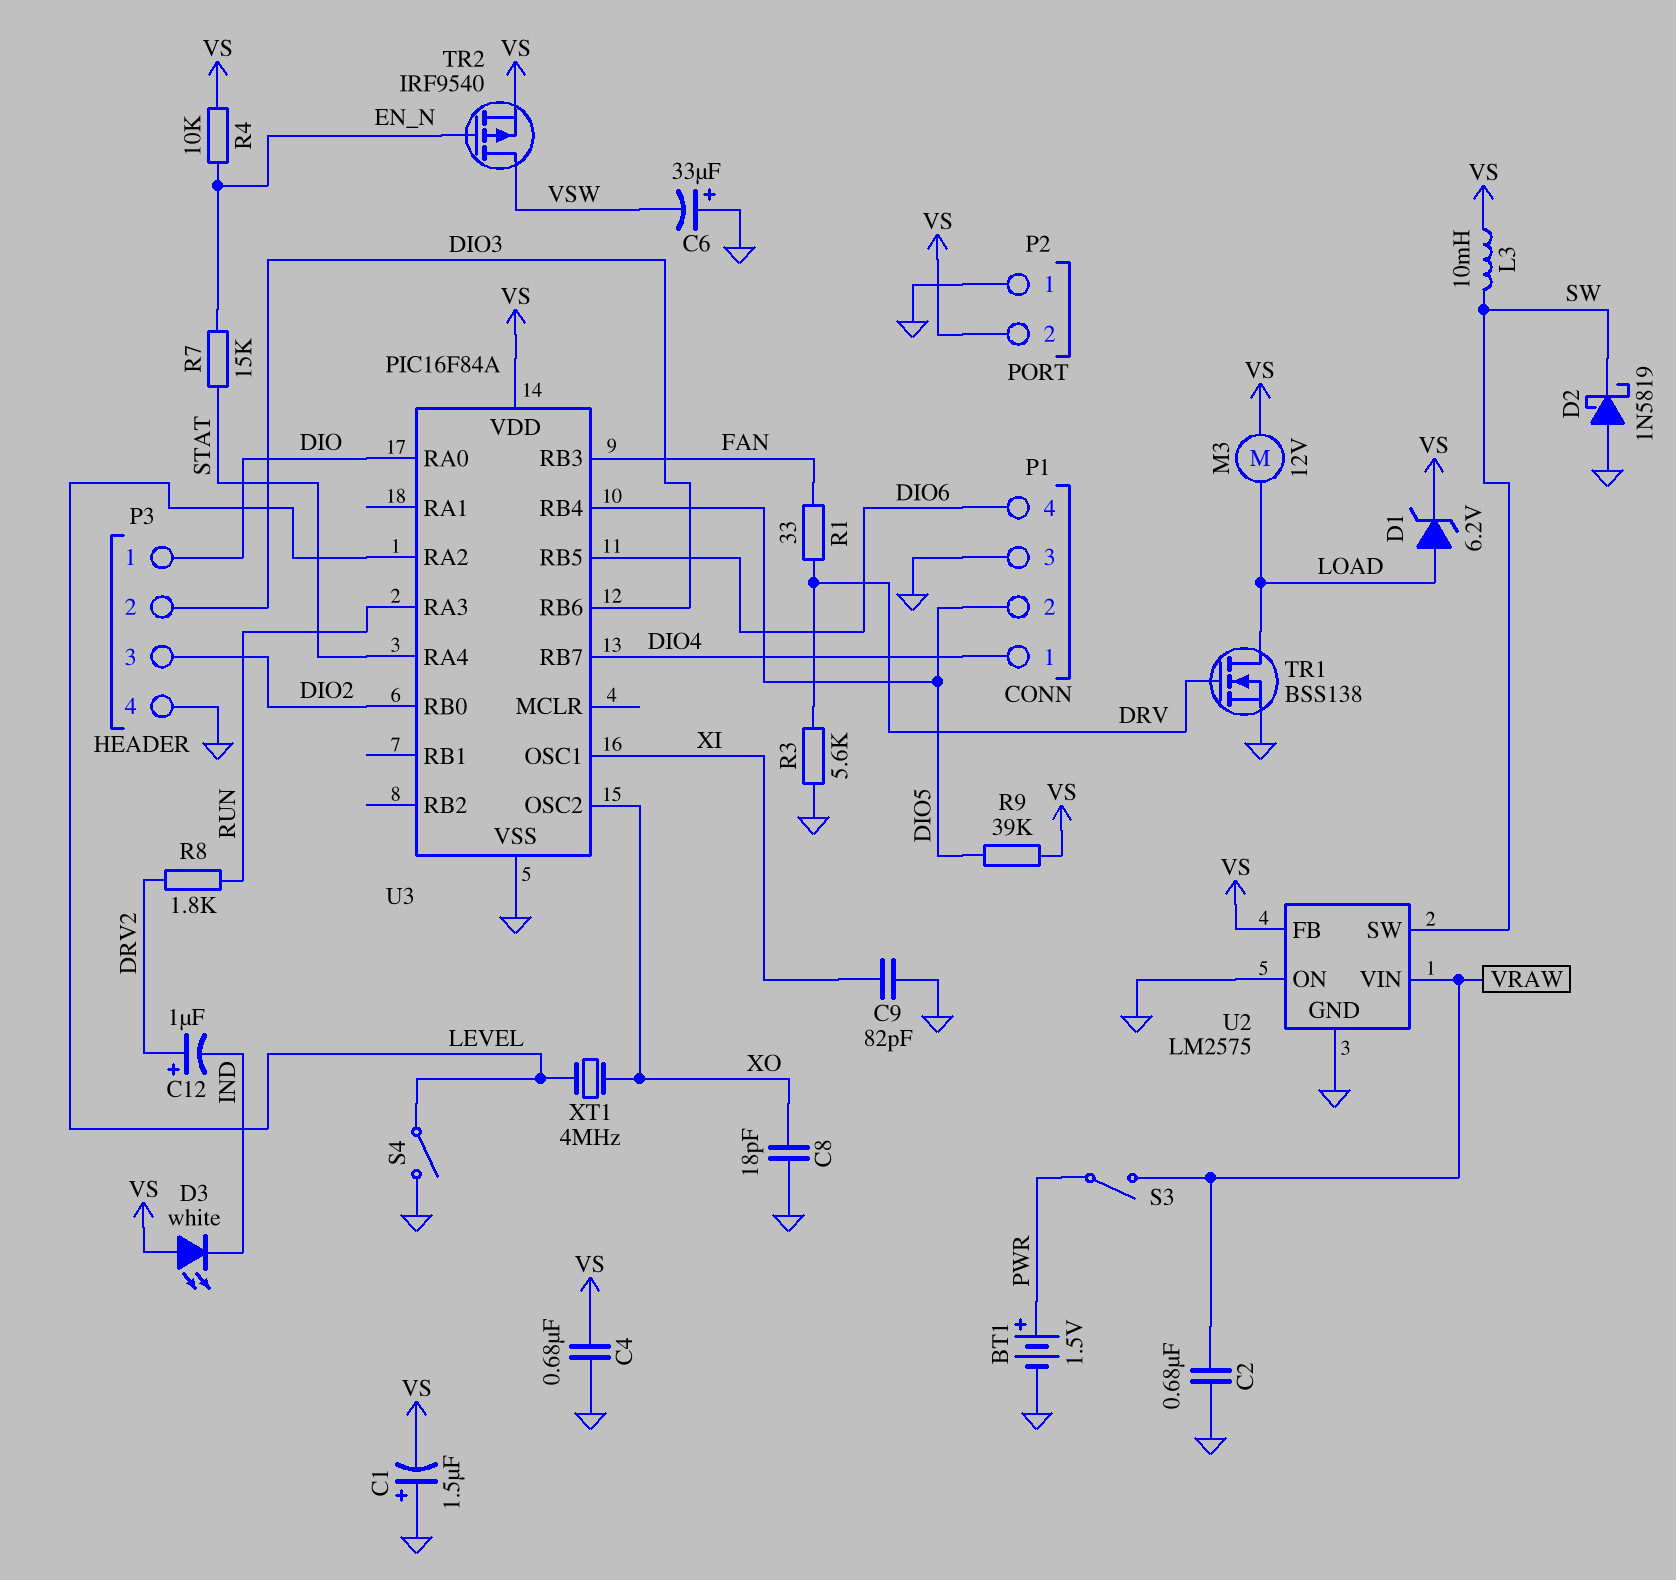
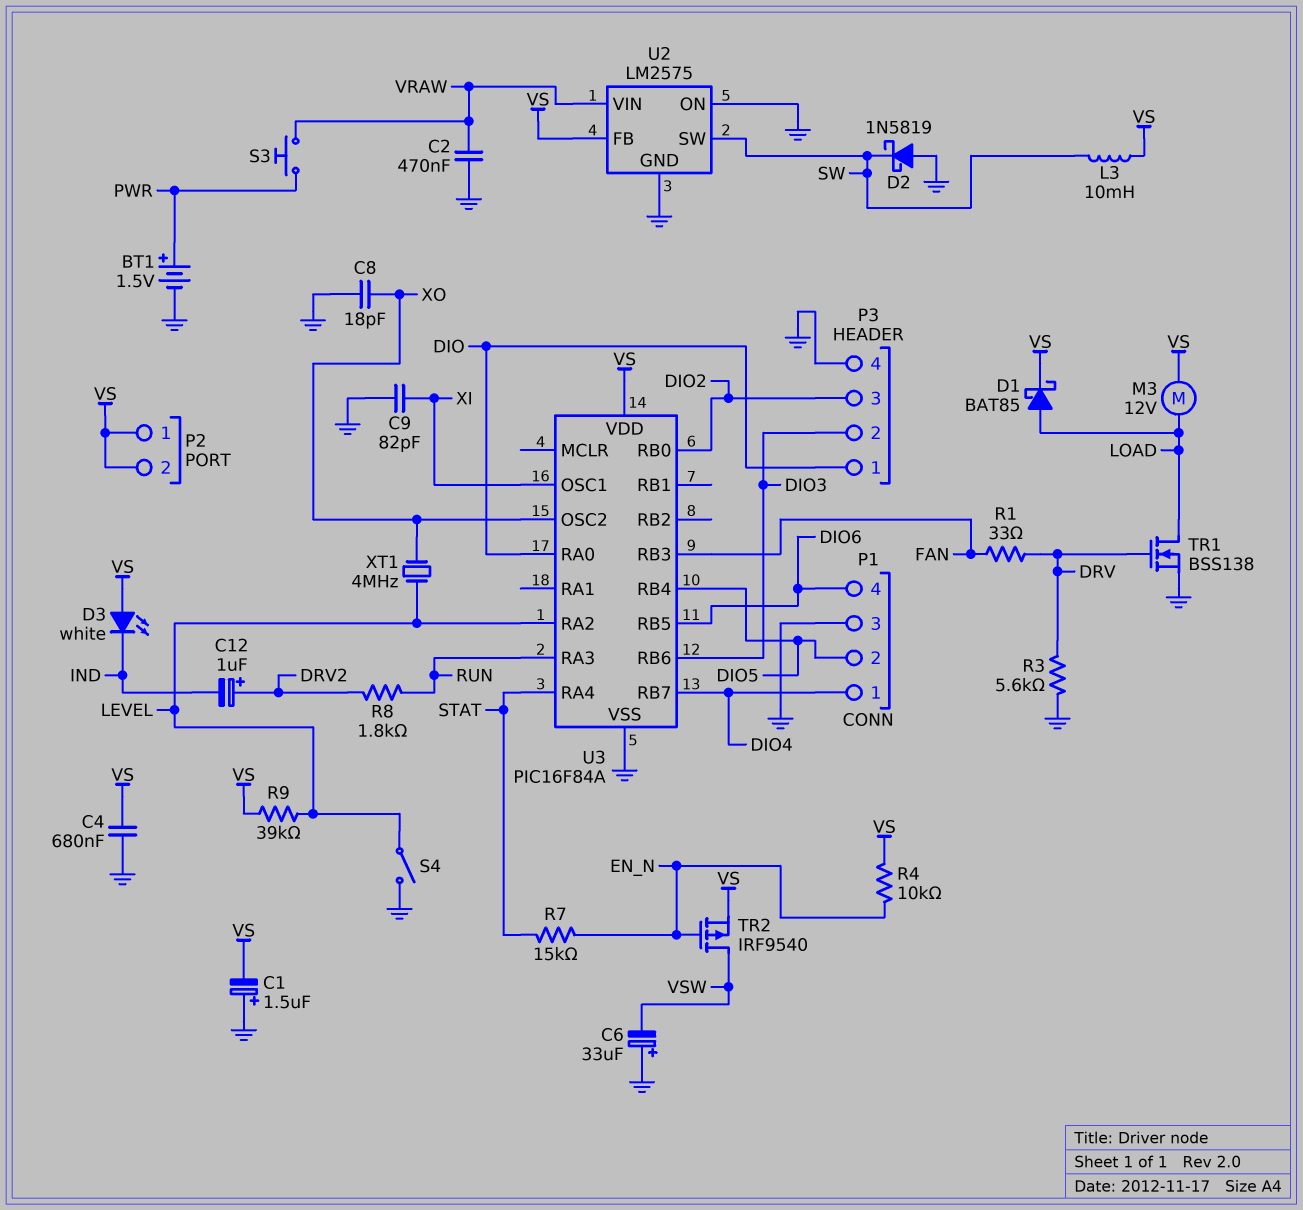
C2: 680nF (GND, VRAW) -> 470nF (GND, VRAW)
D1: zener 6.2V (A LOAD, K VS) -> schottky BAT85 (A LOAD, K VS)
P2 pin 1: GND -> VS
R9: 39k (DIO5, VS) -> 39k (LEVEL, VS)
S3: switch (PWR, VRAW) -> button (PWR, VRAW)

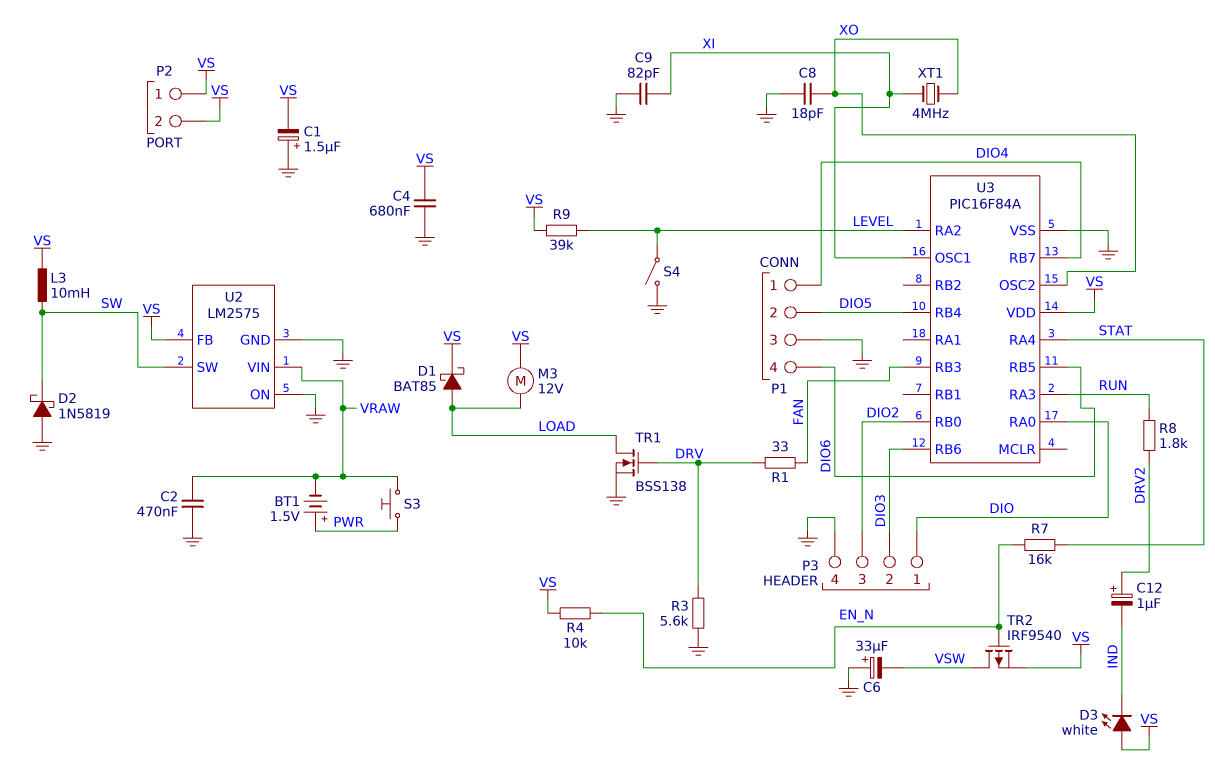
BT1: 1.5V (plus PWR, minus GND) -> 1.5V (plus PWR, minus VRAW)
R7: 15k (EN_N, STAT) -> 16k (EN_N, STAT)
XT1: 4MHz (LEVEL, XO) -> 4MHz (XI, XO)

